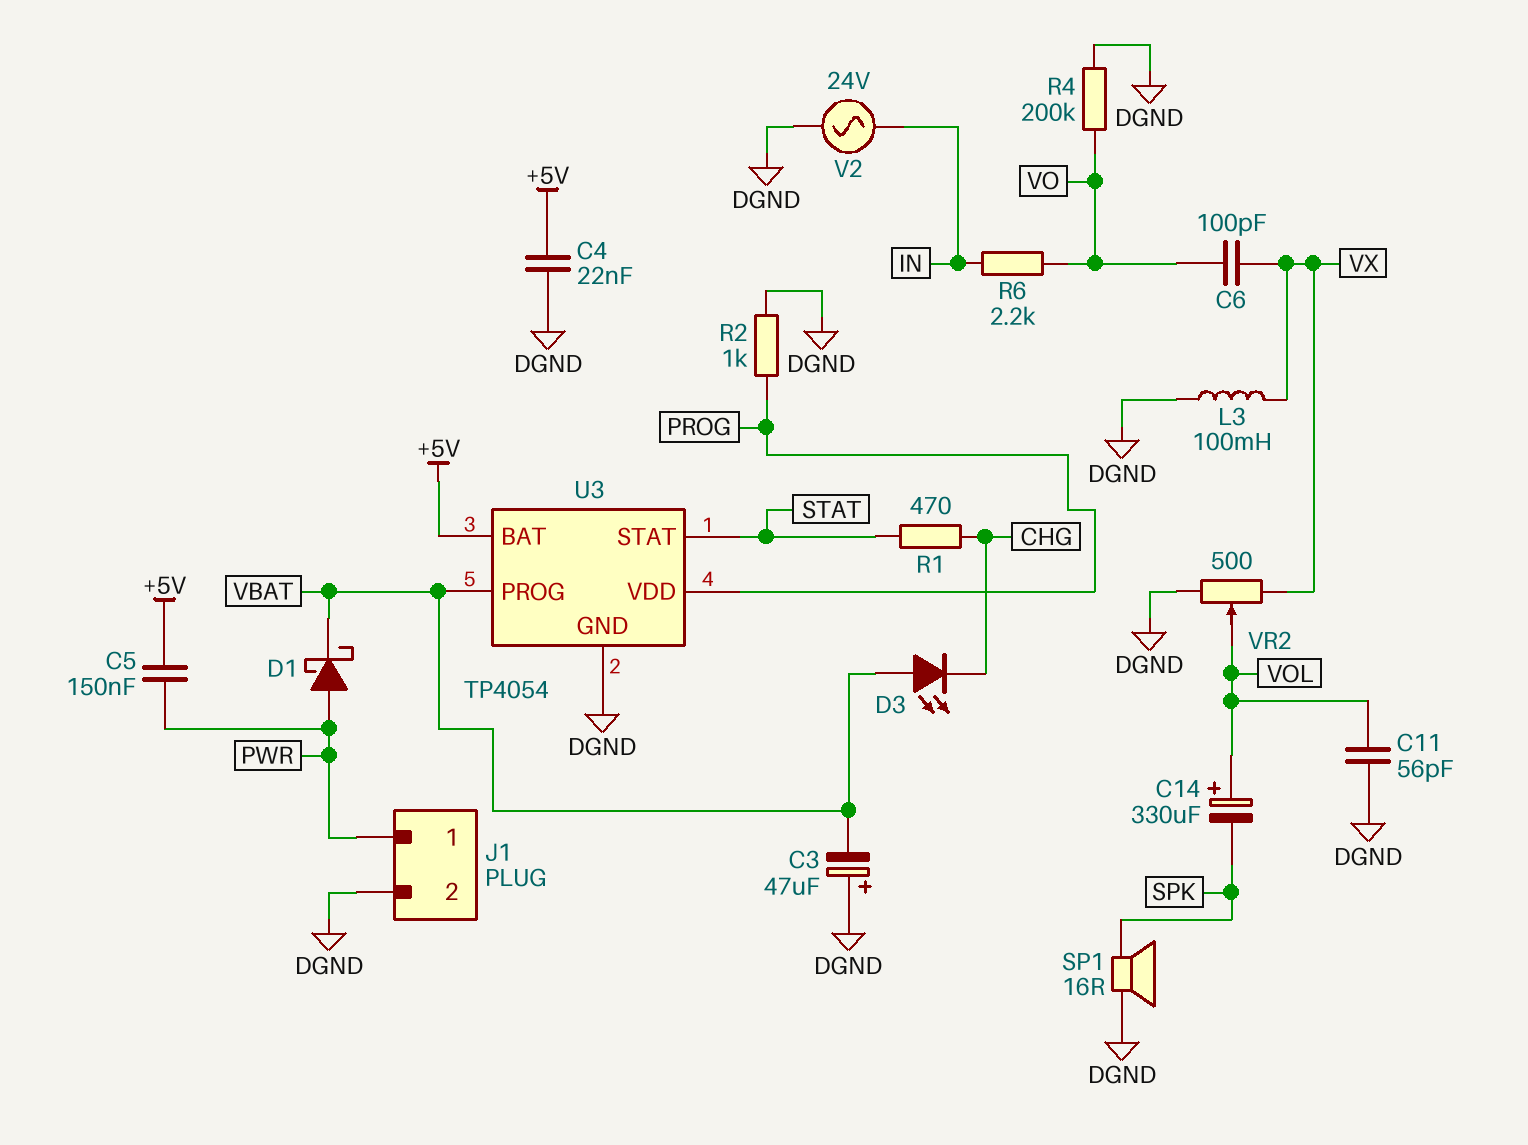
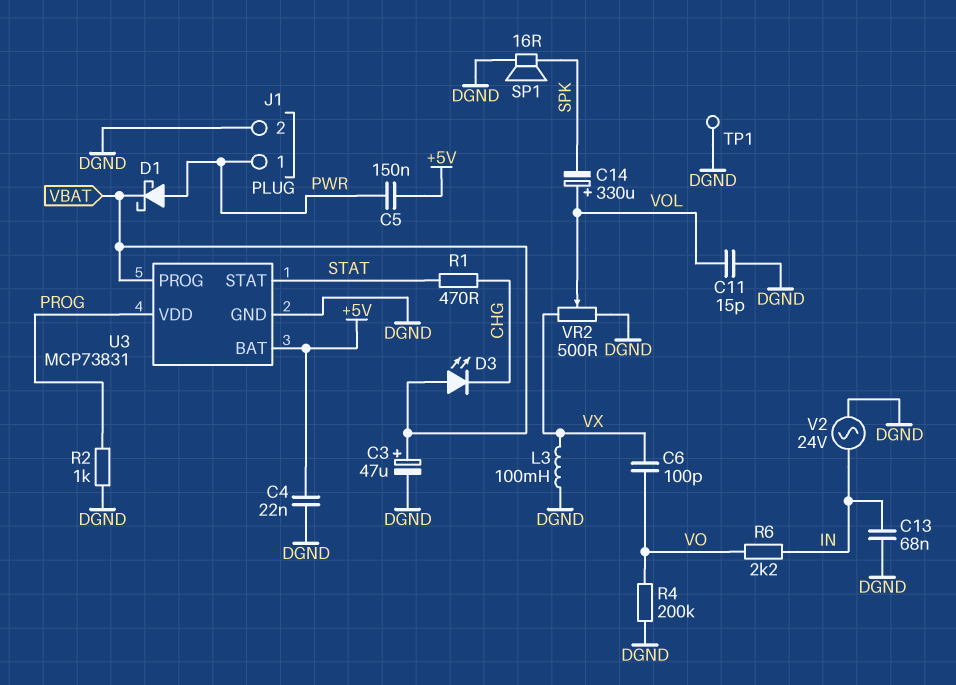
C3: 47uF (plus DGND, minus VBAT) -> 47uF (plus VBAT, minus DGND)
C11: 56pF (DGND, VOL) -> 15pF (DGND, VOL)
C13: none -> 68nF (DGND, IN)
TP1: none -> test point (DGND)
U3: TP4054 -> MCP73831

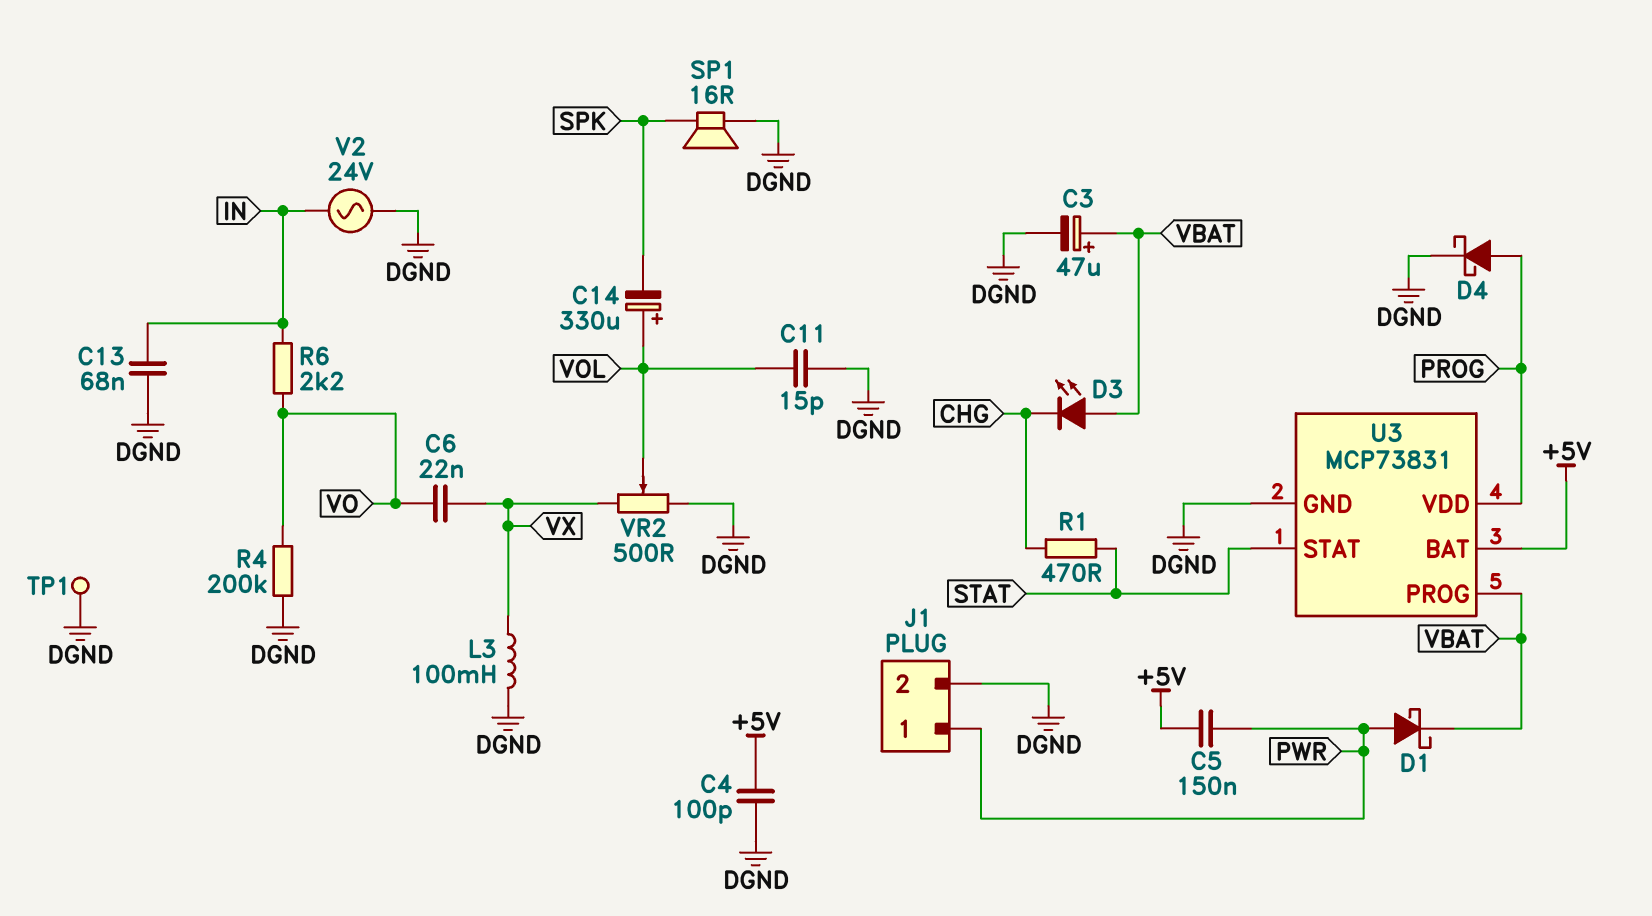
C4: 22nF (+5V, DGND) -> 100pF (+5V, DGND)
C6: 100pF (VO, VX) -> 22nF (VO, VX)
D4: none -> schottky (A PROG, K DGND)
R2: 1k (DGND, PROG) -> none

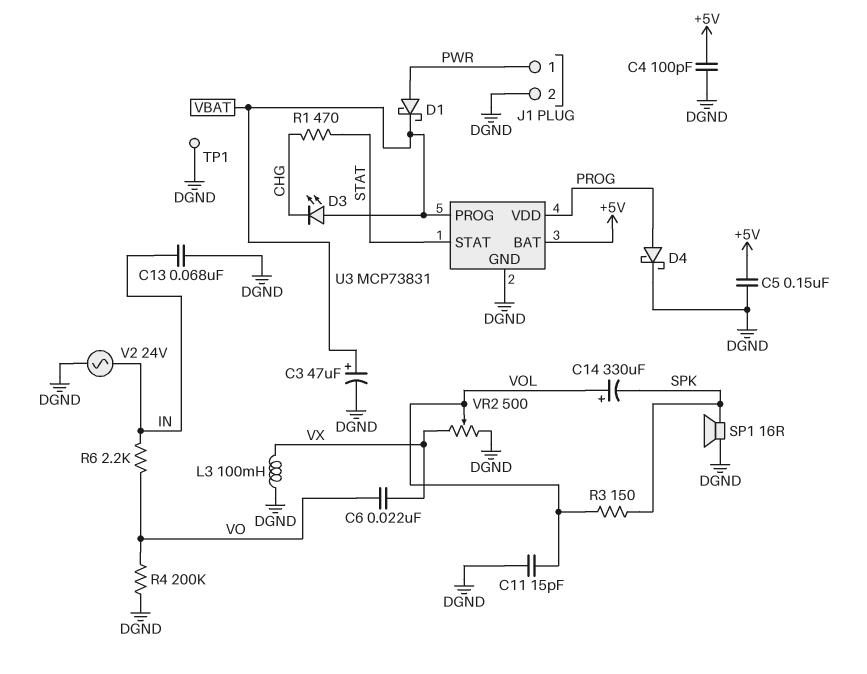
C5: 150nF (+5V, PWR) -> 150nF (+5V, DGND)
R3: none -> 150 (SPK, VOL)

